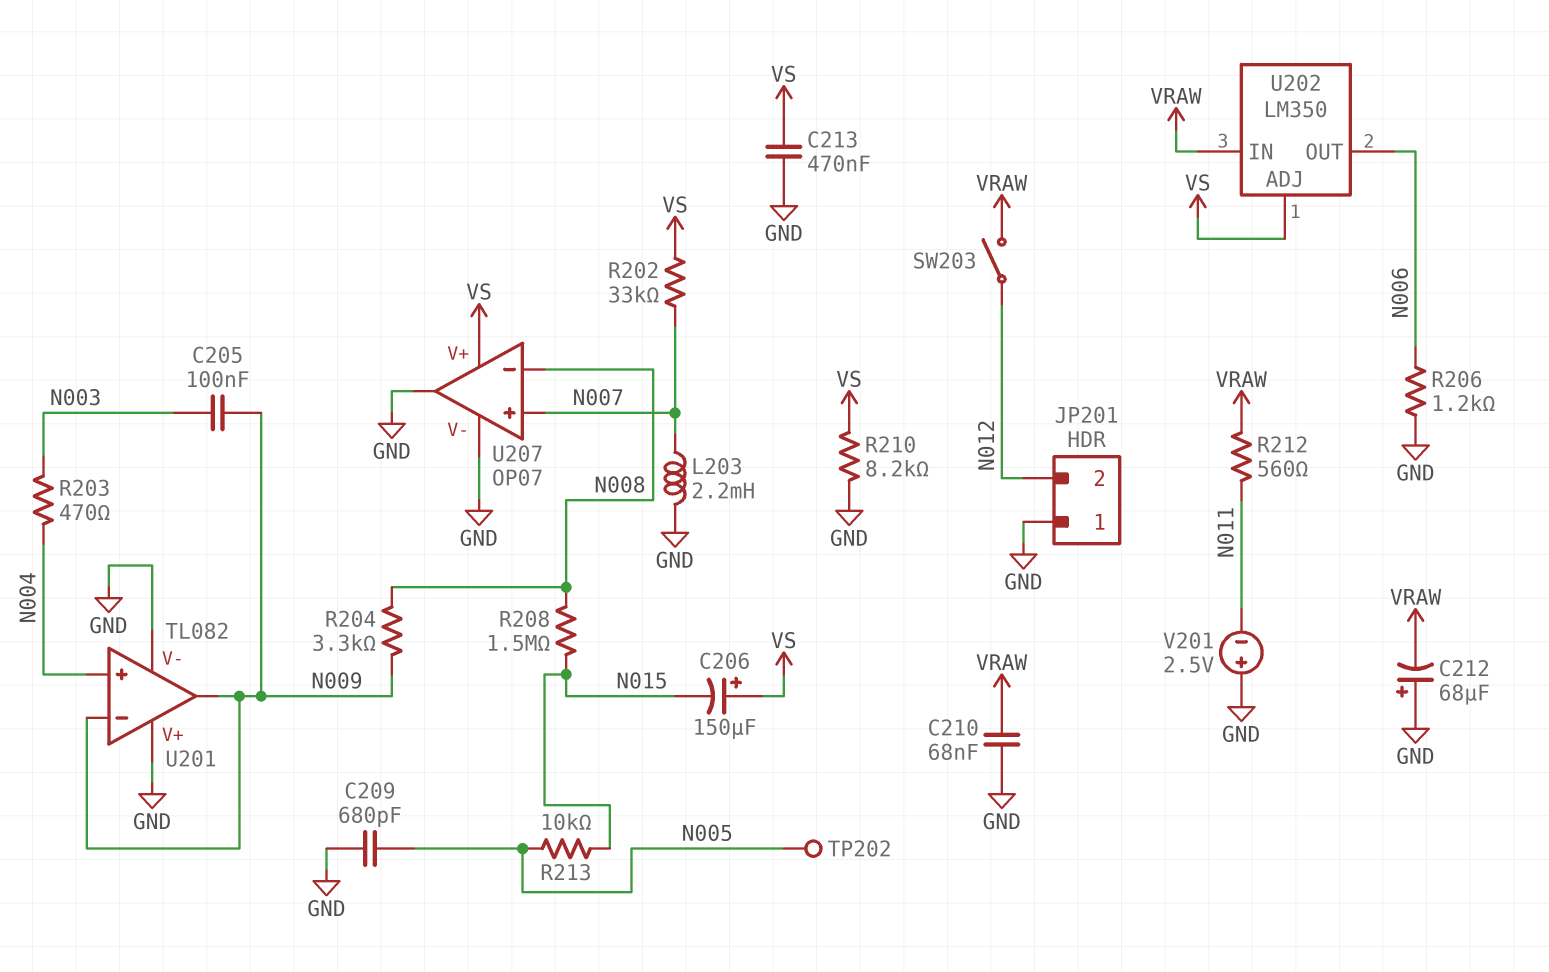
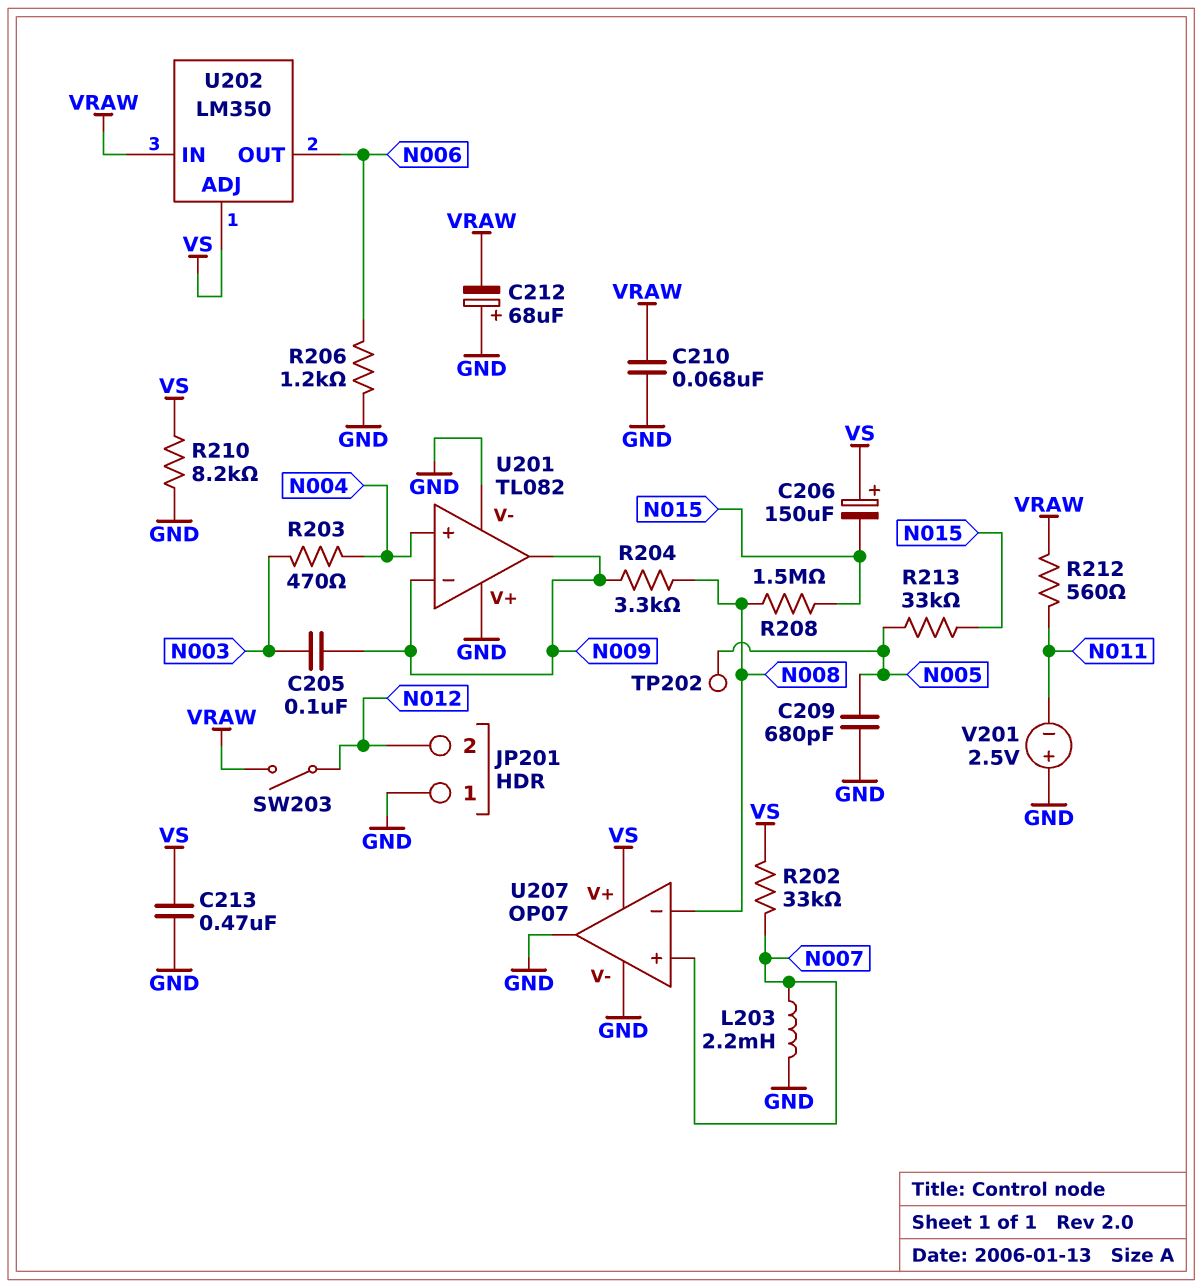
R213: 10k (N005, N015) -> 33k (N005, N015)

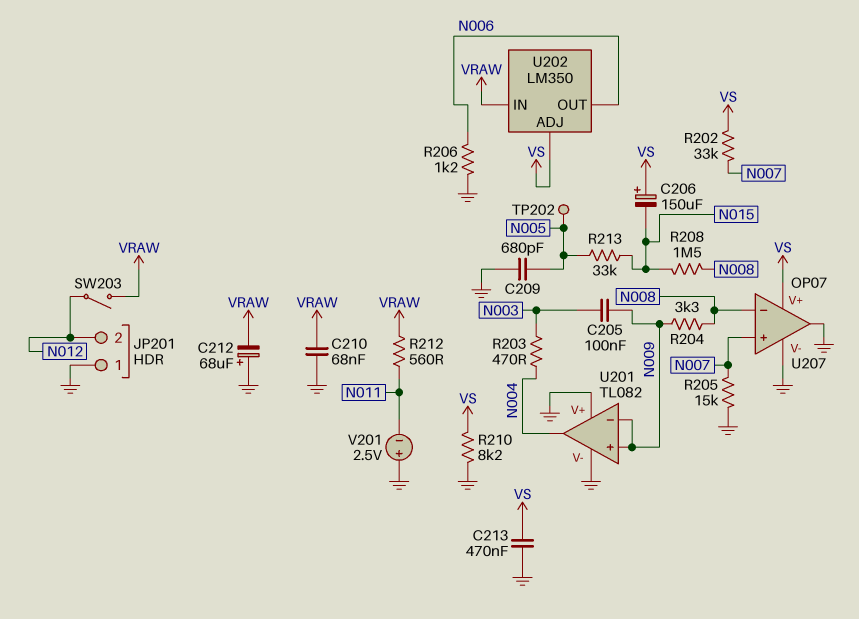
L203: 2.2mH (GND, N007) -> none
R205: none -> 15k (GND, N007)
U201 pin in+: N004 -> N009
U201 pin out: N009 -> N004

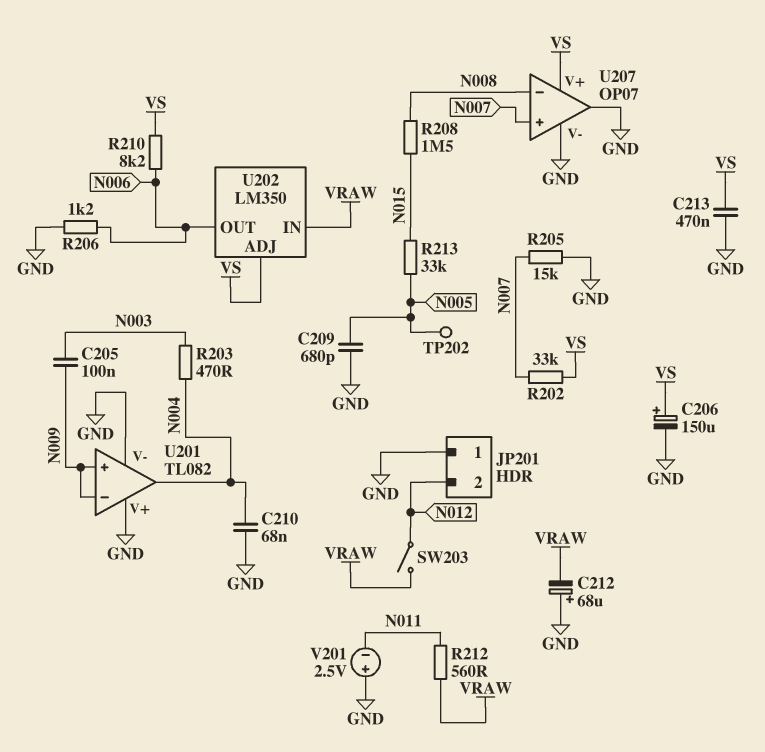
C206: 150uF (plus VS, minus N015) -> 150uF (plus VS, minus GND)
C210: 68nF (GND, VRAW) -> 68nF (GND, N004)
R204: 3.3k (N008, N009) -> none
R210: 8.2k (GND, VS) -> 8.2k (N006, VS)

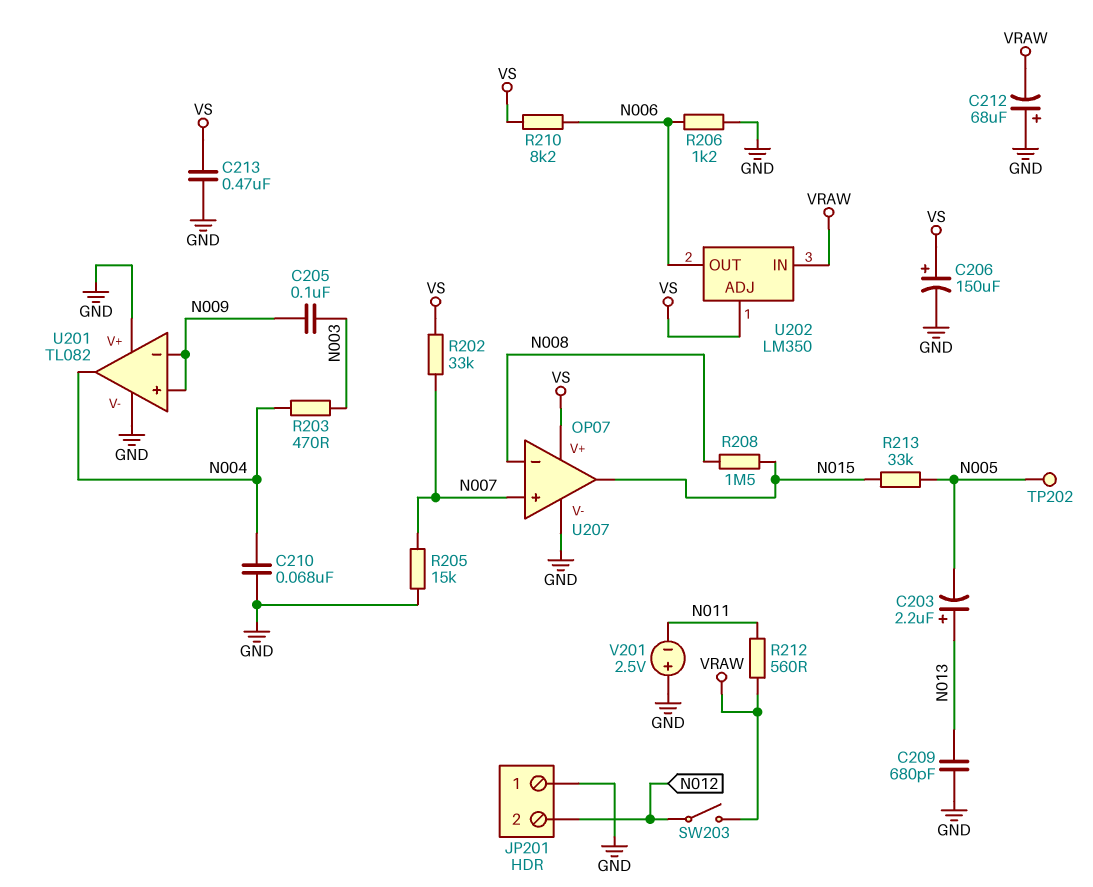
C203: none -> 2.2uF (plus N013, minus N005)
C209: 680pF (GND, N005) -> 680pF (GND, N013)
U207 pin out: GND -> N015

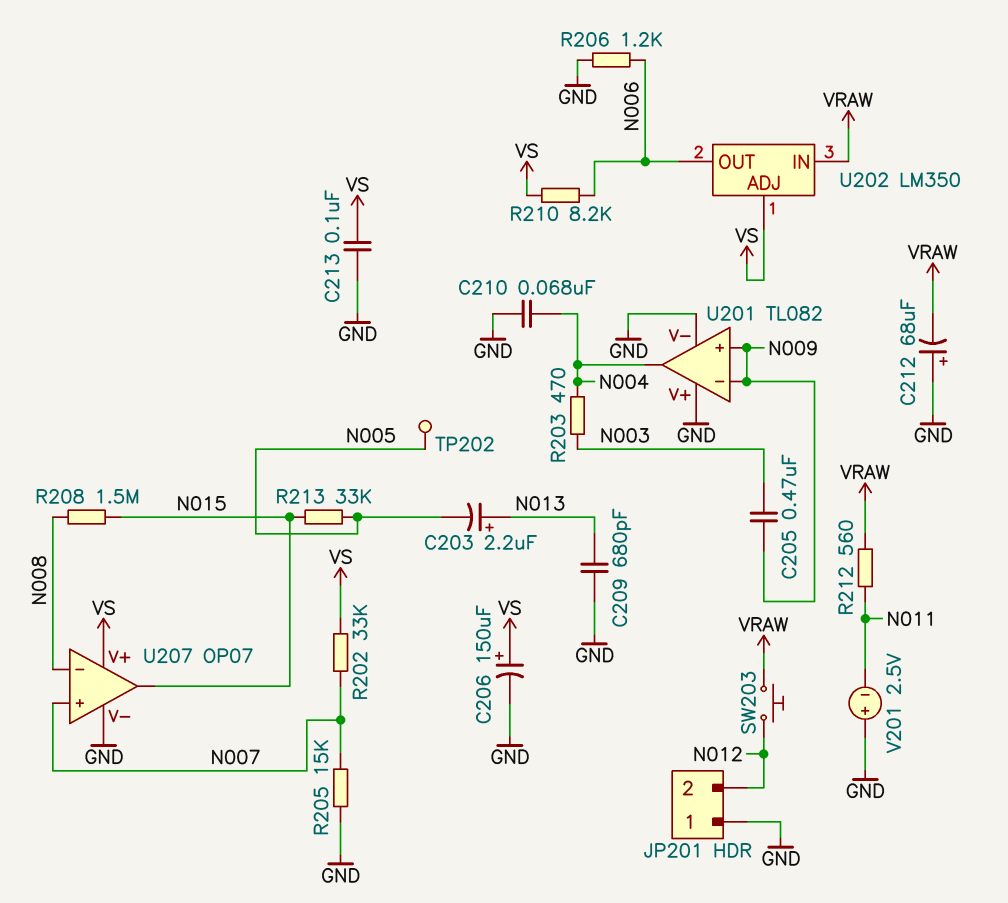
C205: 100nF (N003, N009) -> 470nF (N003, N009)
C213: 470nF (GND, VS) -> 100nF (GND, VS)
SW203: switch (N012, VRAW) -> button (N012, VRAW)

